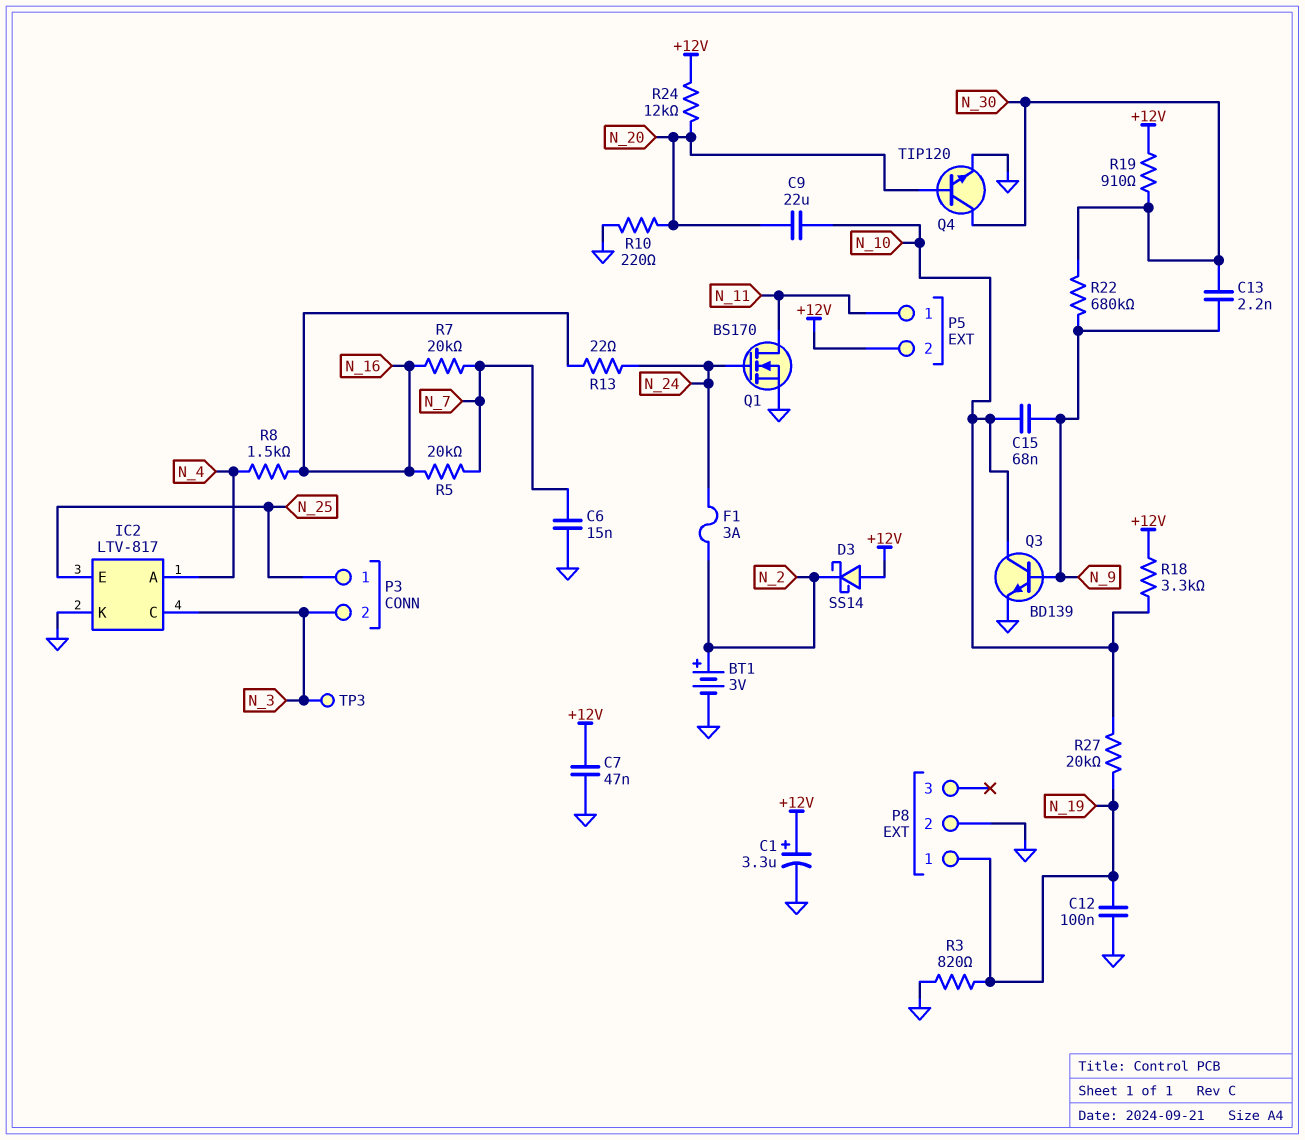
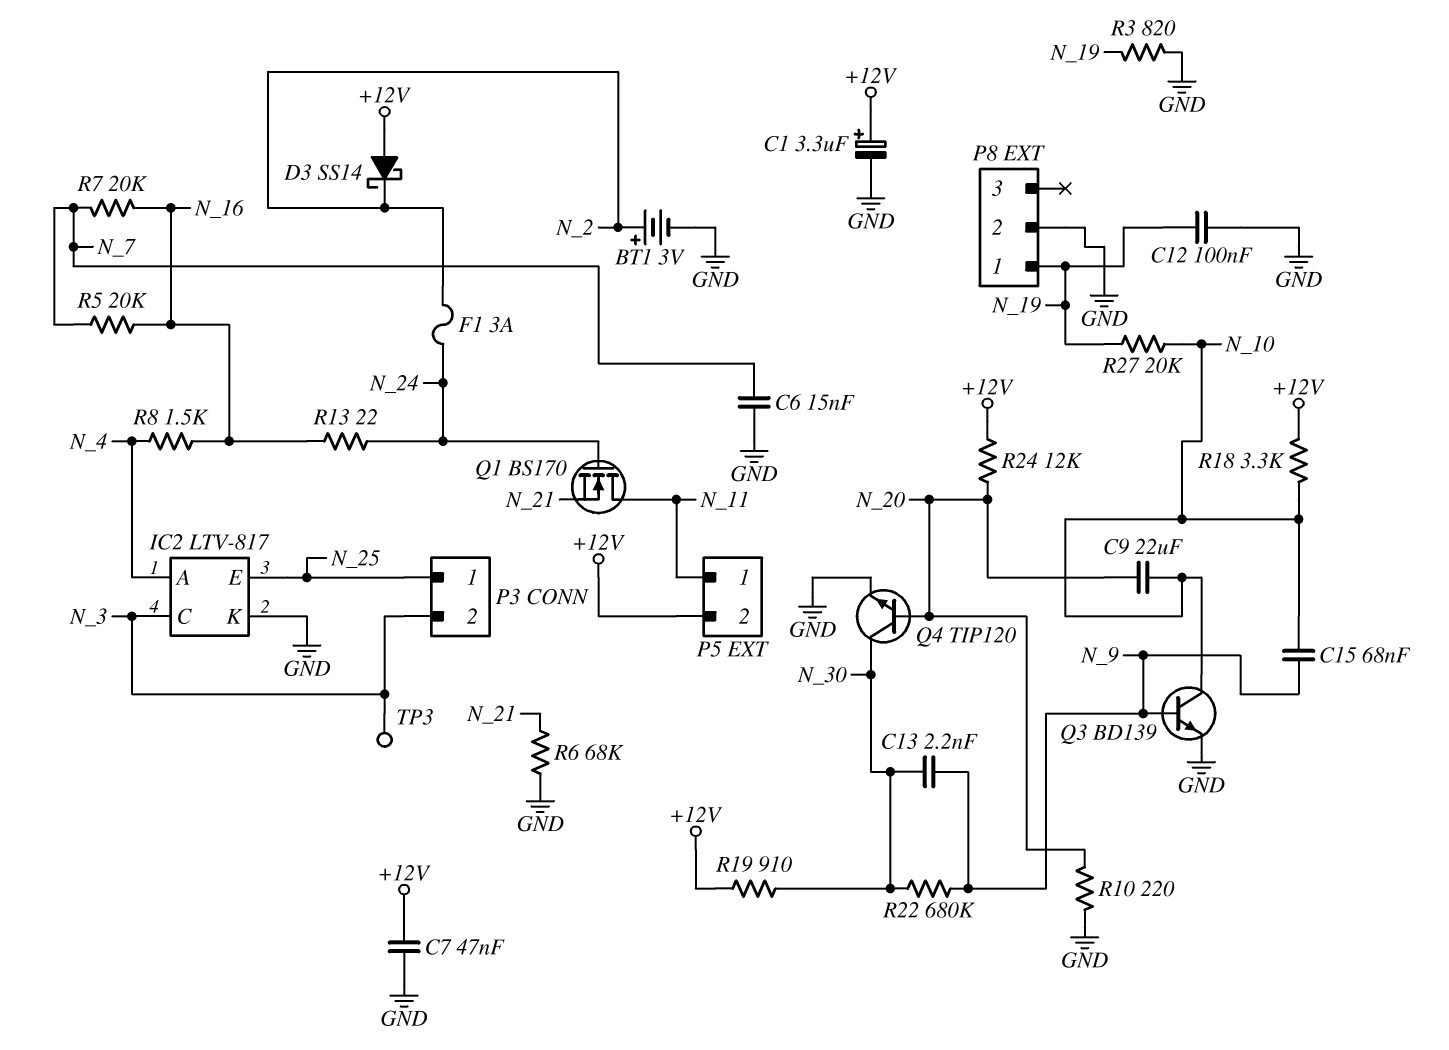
Q1: NMOS BS170 (G N_24, D N_11, S GND) -> NMOS BS170 (G N_24, D N_11, S N_21)
R6: none -> 68k (GND, N_21)

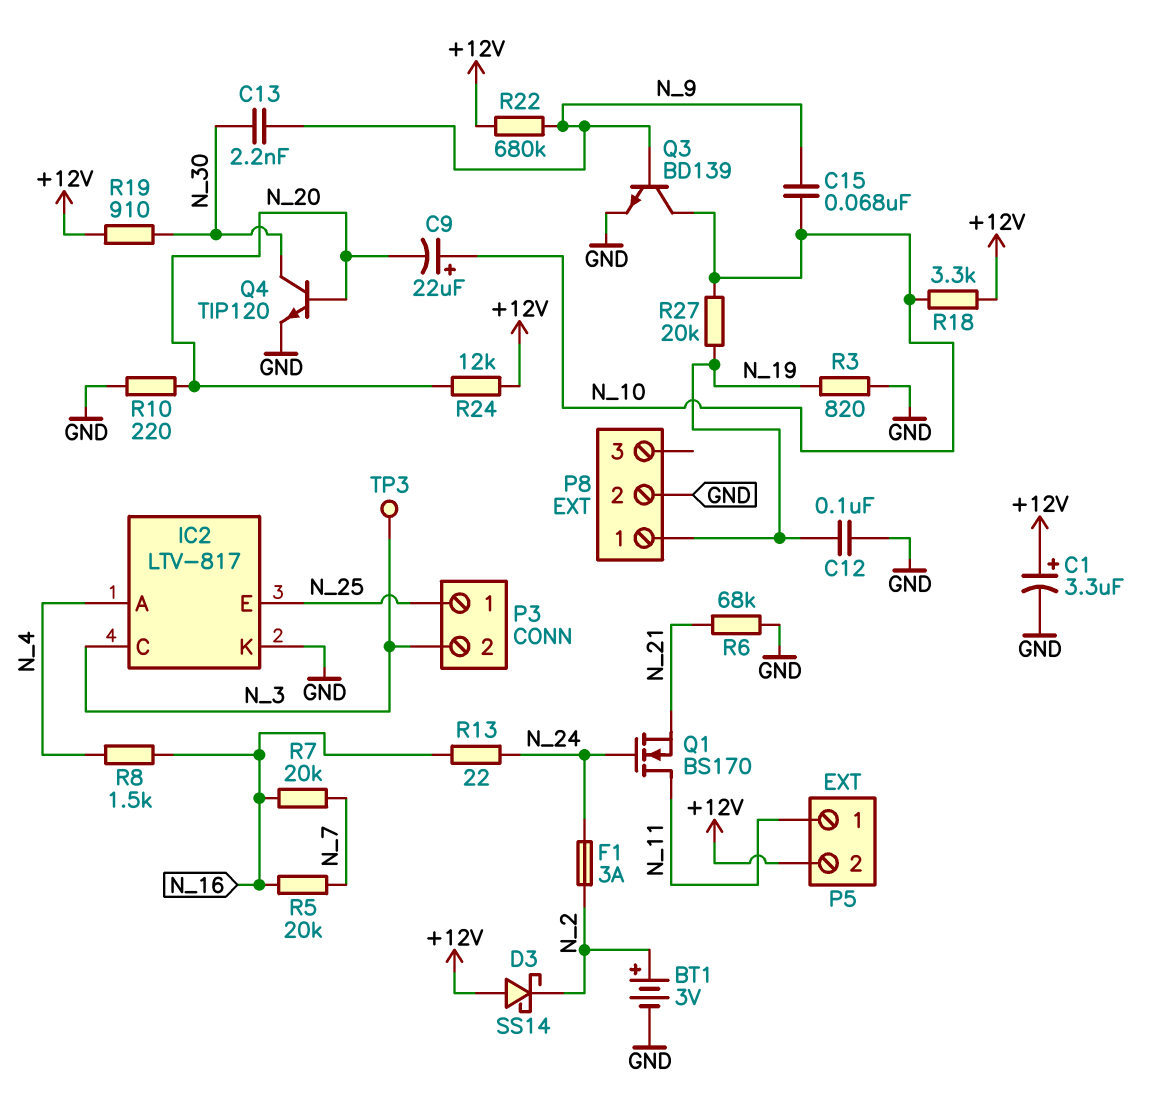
C6: 15nF (GND, N_7) -> none
C7: 47nF (+12V, GND) -> none
C9: 22uF (N_10, N_20) -> 22uF (plus N_10, minus N_20)
R22: 680k (N_9, N_30) -> 680k (+12V, N_9)

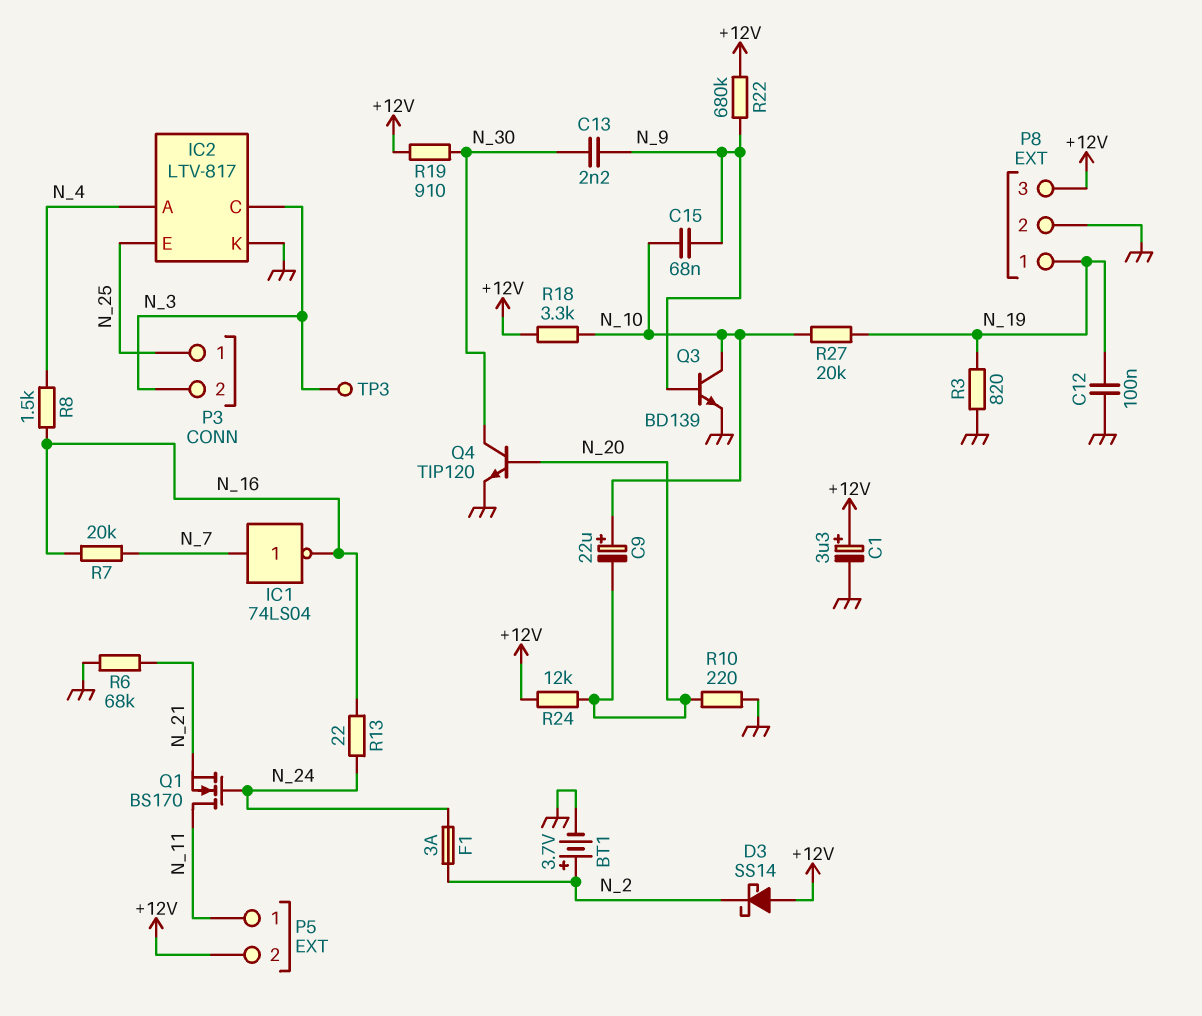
BT1: 3V (plus N_2, minus GND) -> 3.7V (plus N_2, minus GND)
IC1: none -> NOT 74LS04 (in N_7, out N_16)
P8 pin 3: none -> +12V
R5: 20k (N_7, N_16) -> none

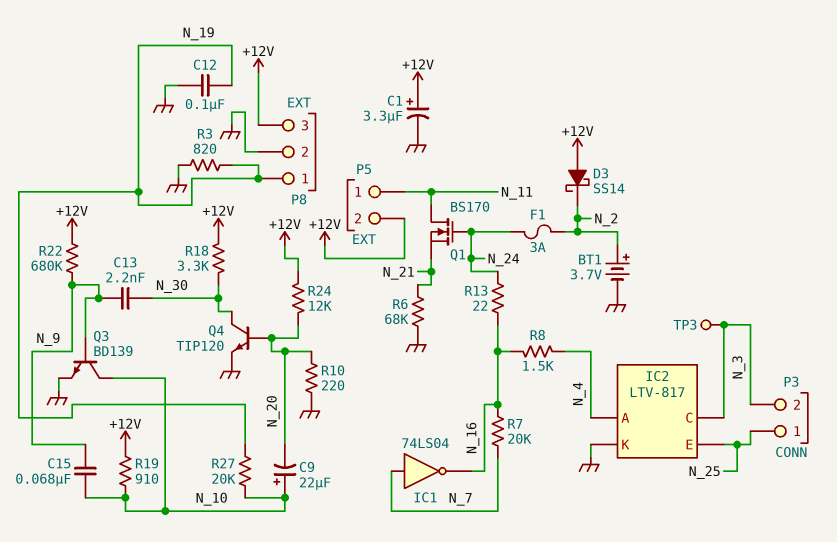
R18: 3.3k (+12V, N_10) -> 3.3k (+12V, N_30)
R19: 910 (+12V, N_30) -> 910 (+12V, N_10)

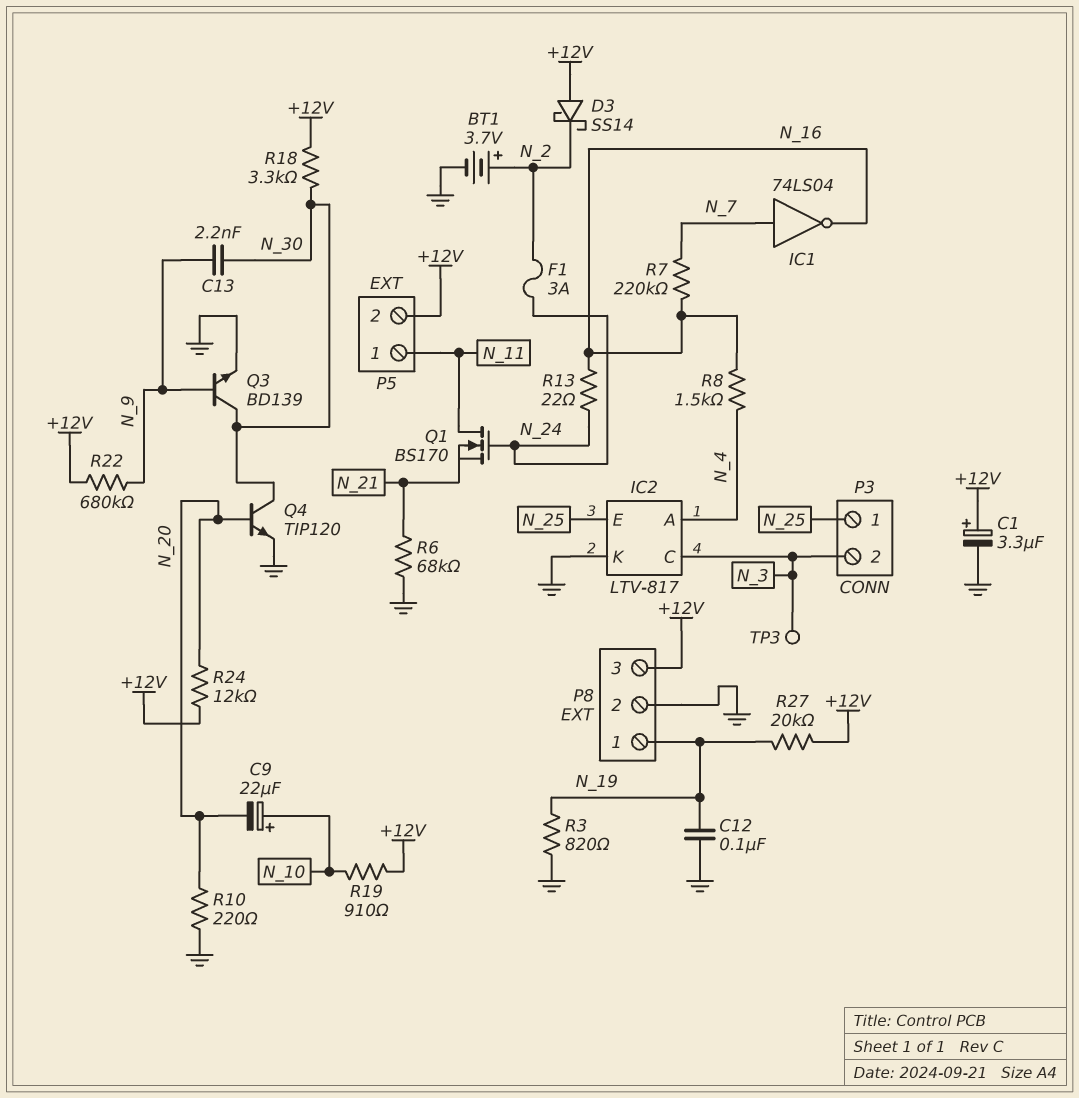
C15: 68nF (N_9, N_10) -> none
Q3: NPN BD139 (B N_9, C N_10, E GND) -> NPN BD139 (B N_9, C N_30, E GND)
R7: 20k (N_7, N_16) -> 220k (N_7, N_16)
R27: 20k (N_10, N_19) -> 20k (+12V, N_19)

